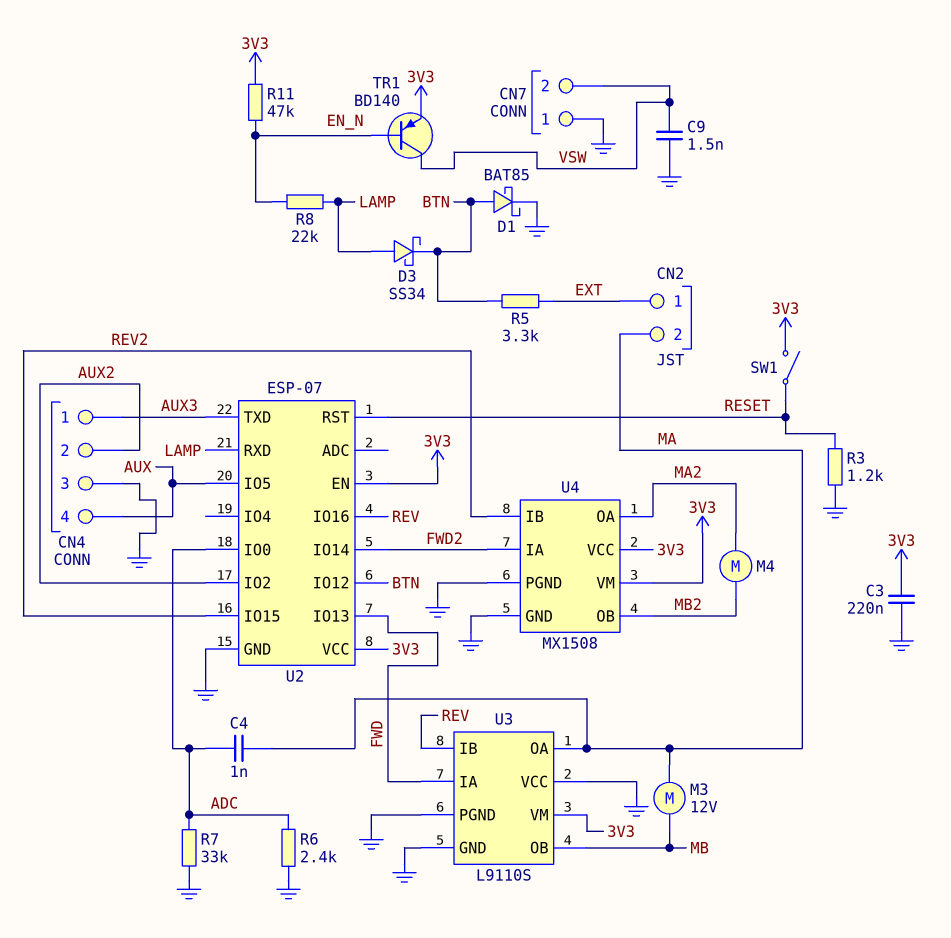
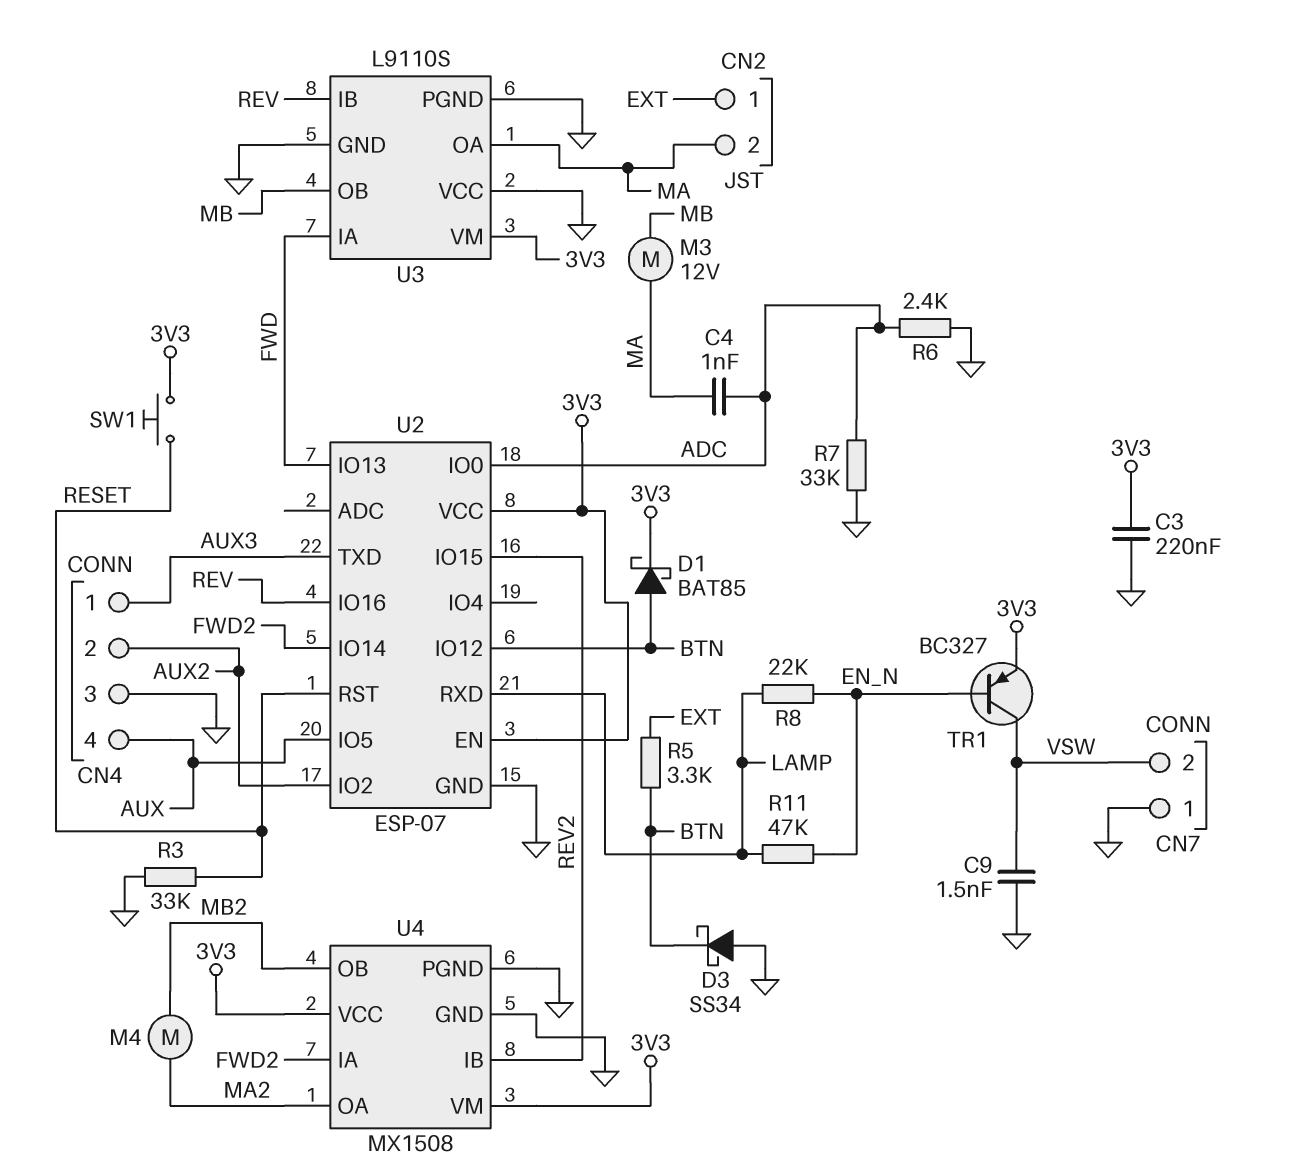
D1: schottky BAT85 (A BTN, K GND) -> schottky BAT85 (A BTN, K 3V3)
D3: schottky SS34 (A LAMP, K BTN) -> schottky SS34 (A GND, K BTN)
R3: 1.2k (GND, RESET) -> 33k (GND, RESET)
R11: 47k (3V3, EN_N) -> 47k (EN_N, LAMP)
SW1: switch (3V3, RESET) -> button (3V3, RESET)
TR1: PNP BD140 (B EN_N, C VSW, E 3V3) -> PNP BC327 (B EN_N, C VSW, E 3V3)

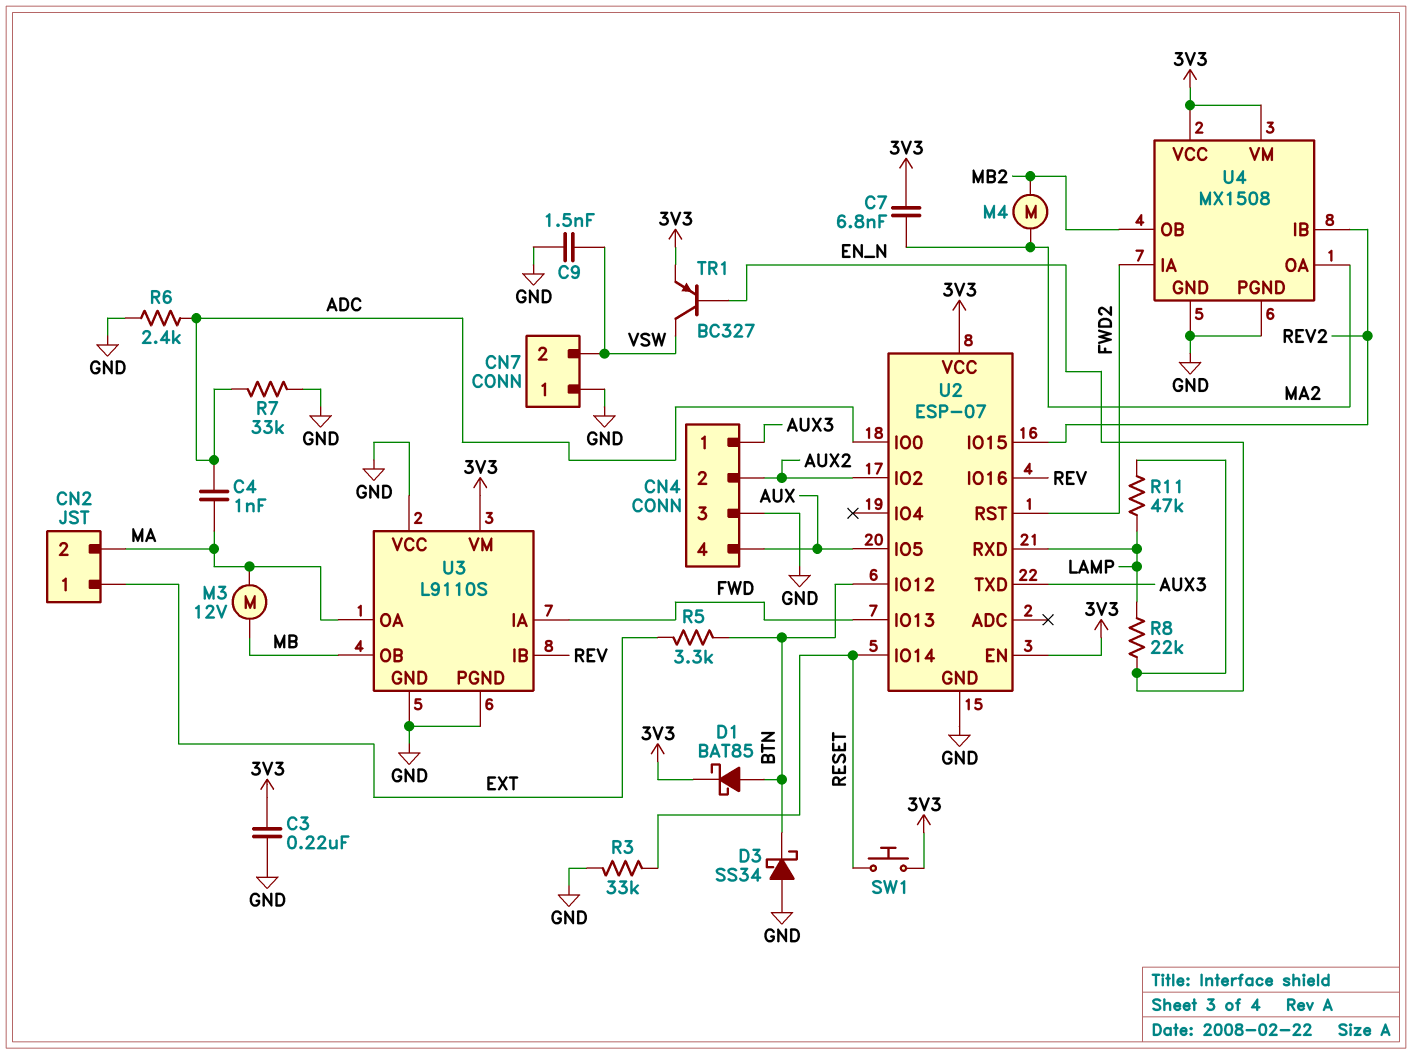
C7: none -> 6.8nF (3V3, MA2)
U2 pin IO14: FWD2 -> RESET
U2 pin RST: RESET -> FWD2

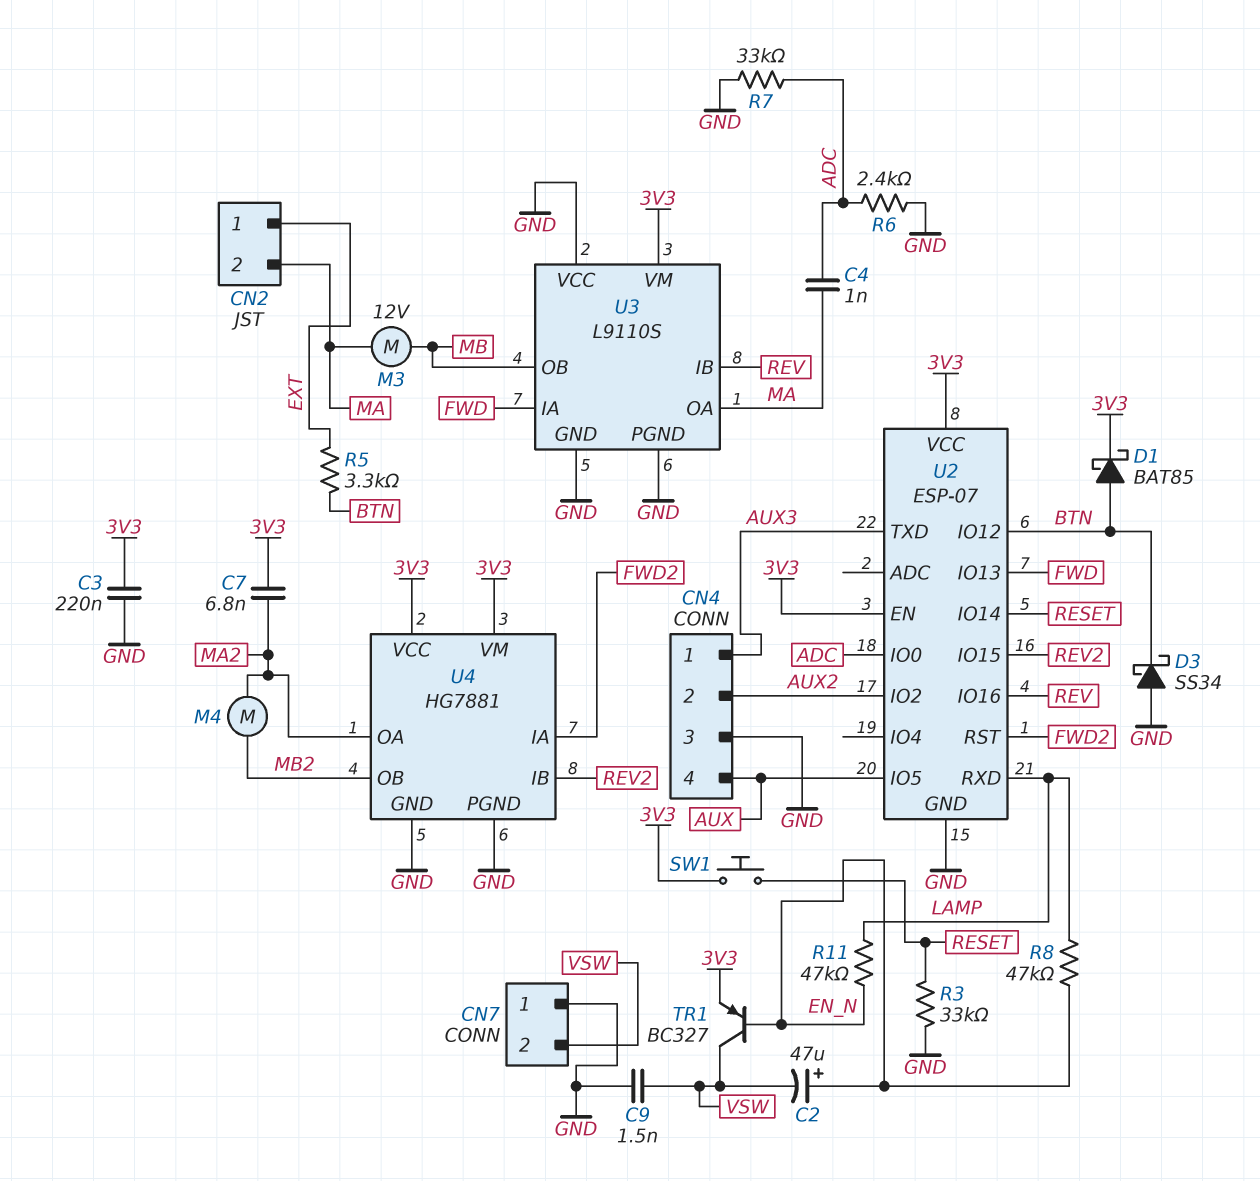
C2: none -> 47uF (plus EN_N, minus VSW)
R8: 22k (EN_N, LAMP) -> 47k (EN_N, LAMP)
U4: MX1508 -> HG7881

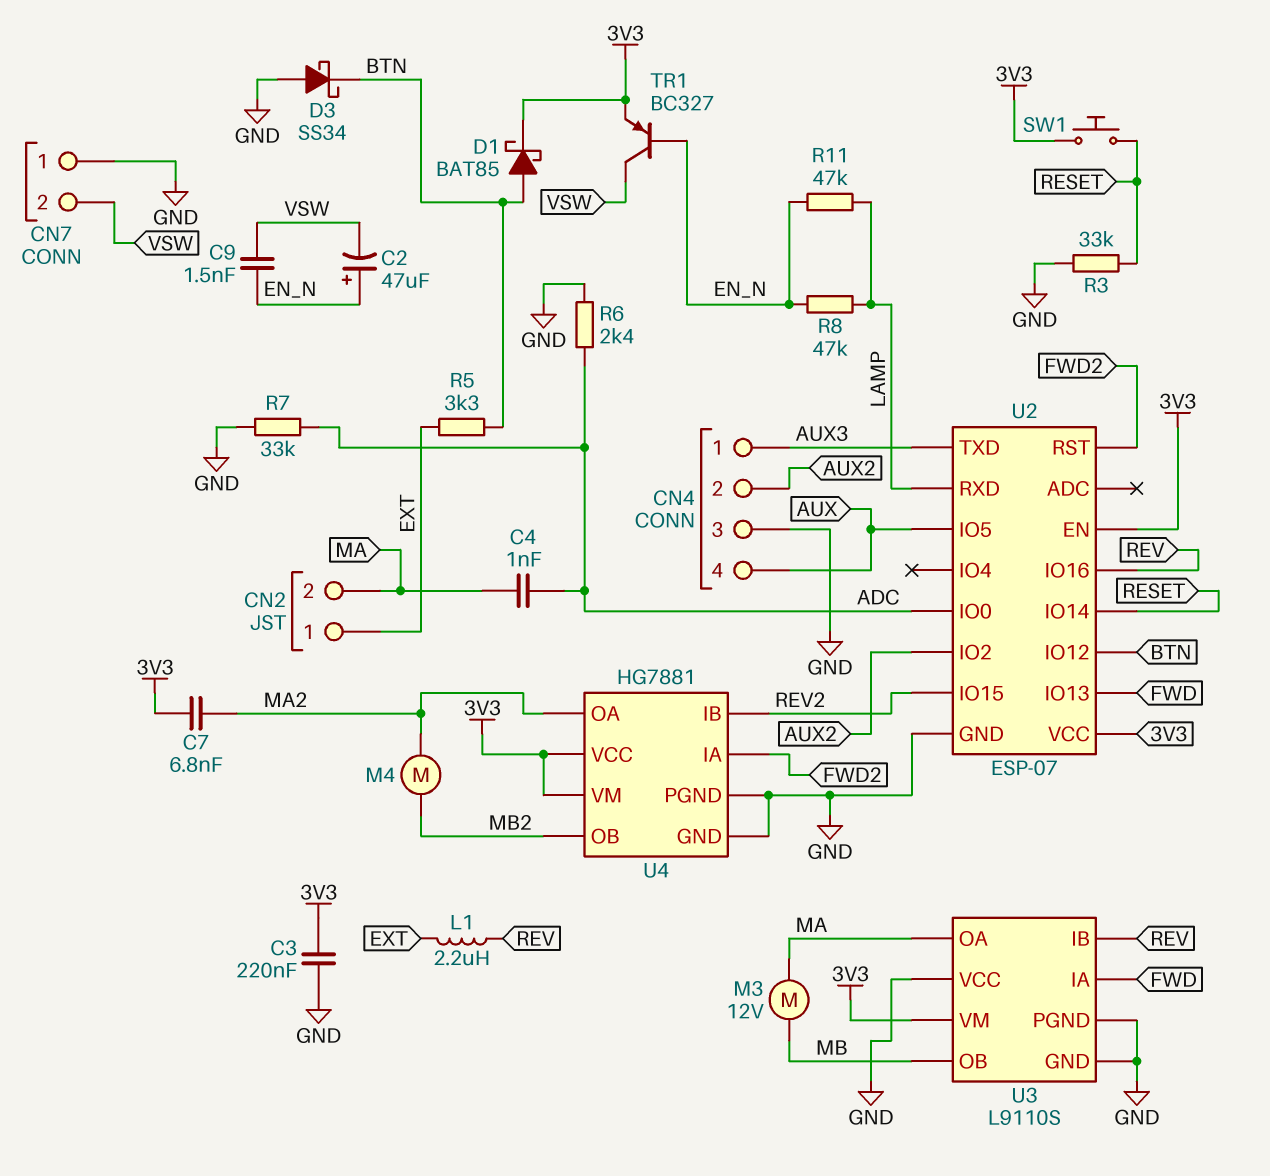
C9: 1.5nF (GND, VSW) -> 1.5nF (EN_N, VSW)
L1: none -> 2.2uH (EXT, REV)

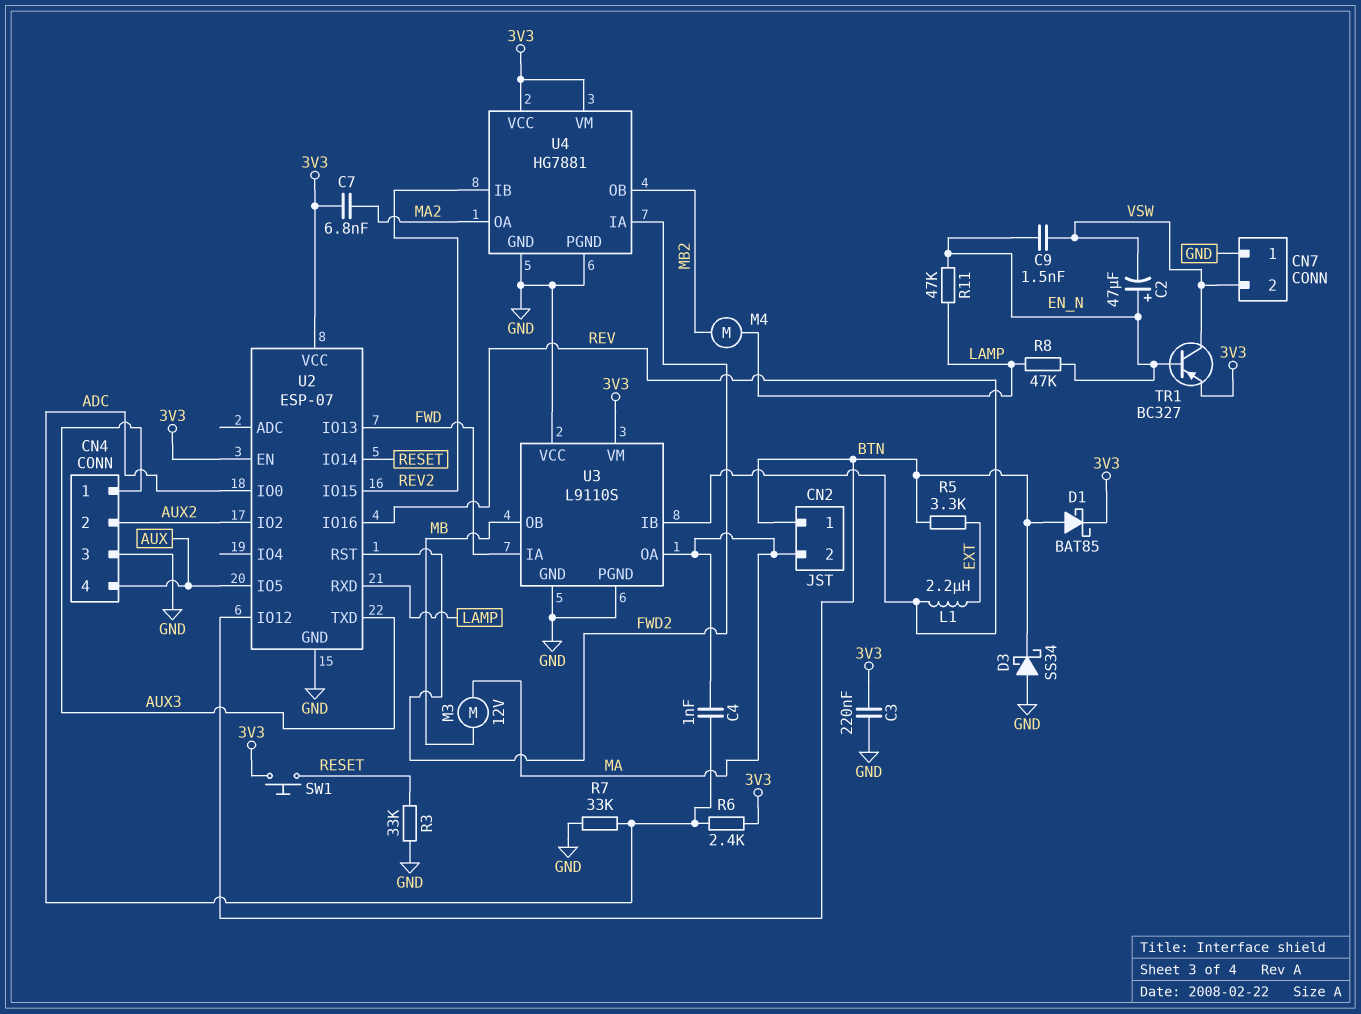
CN2 pin 1: EXT -> BTN
M4: motor (MA2, MB2) -> motor (LAMP, MB2)
R6: 2.4k (ADC, GND) -> 2.4k (3V3, ADC)

